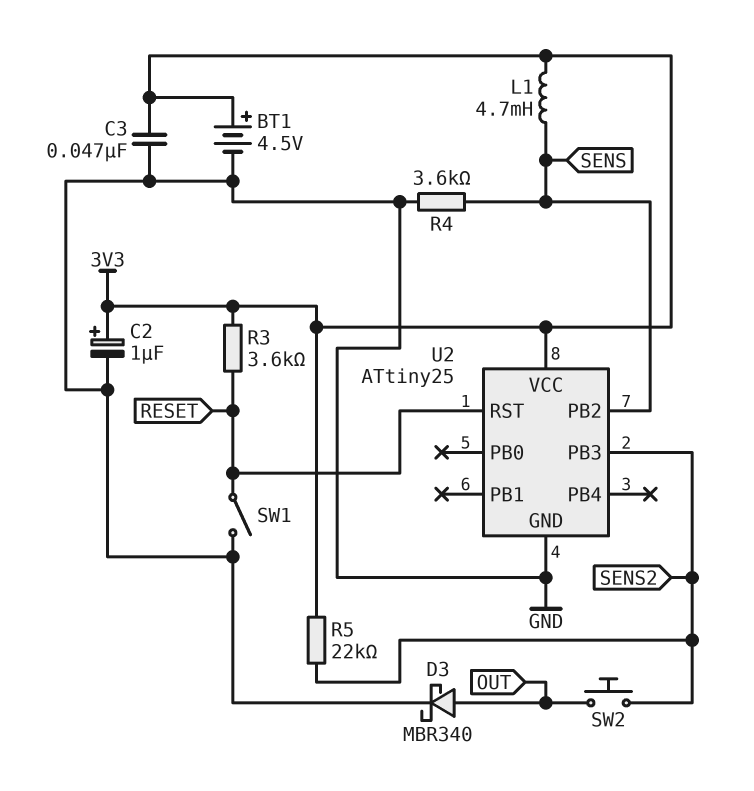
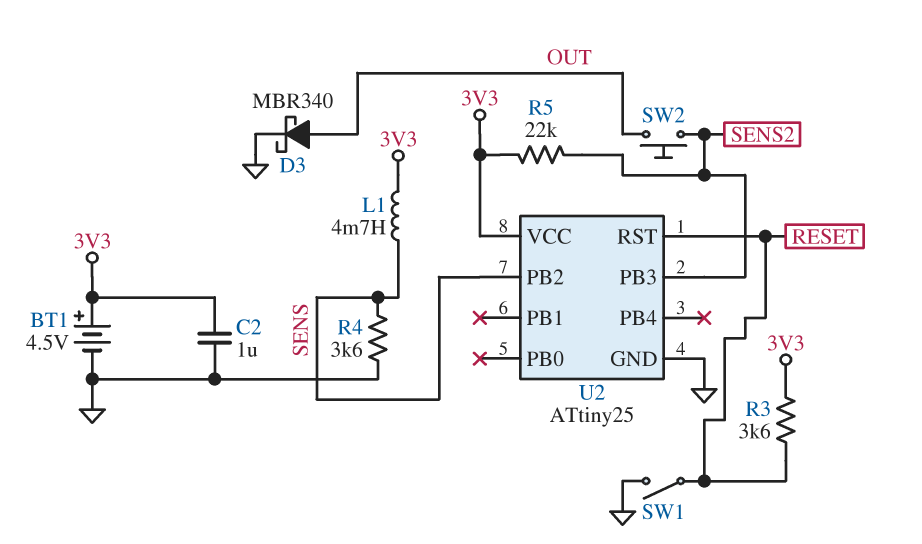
C2: 1uF (plus 3V3, minus GND) -> 1uF (3V3, GND)
C3: 47nF (3V3, GND) -> none

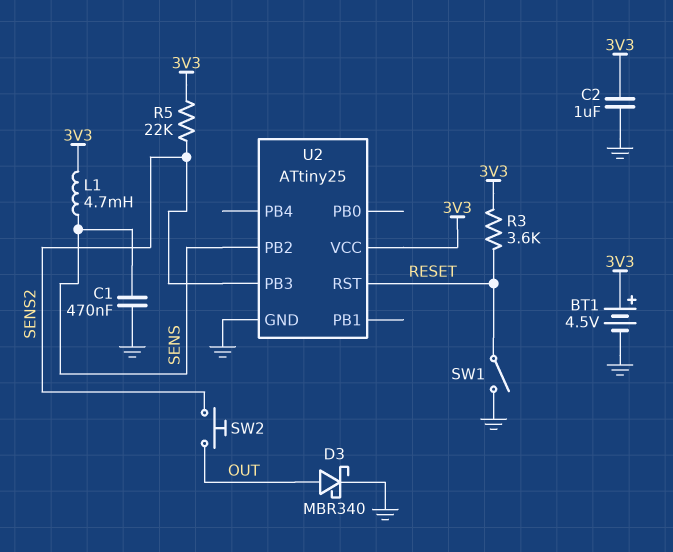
C1: none -> 470nF (GND, SENS)
R4: 3.6k (GND, SENS) -> none

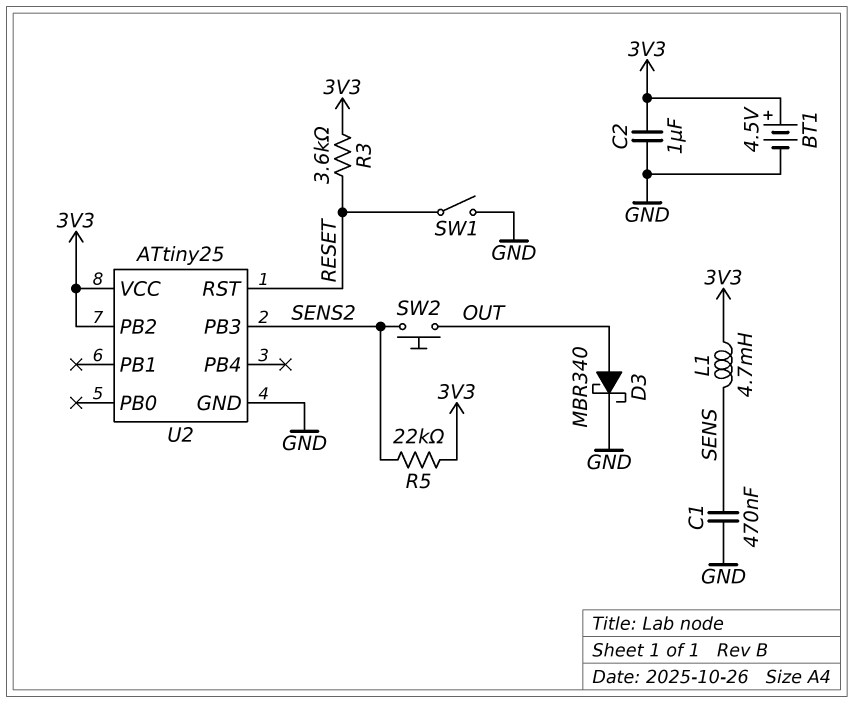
U2 pin PB2: SENS -> 3V3

